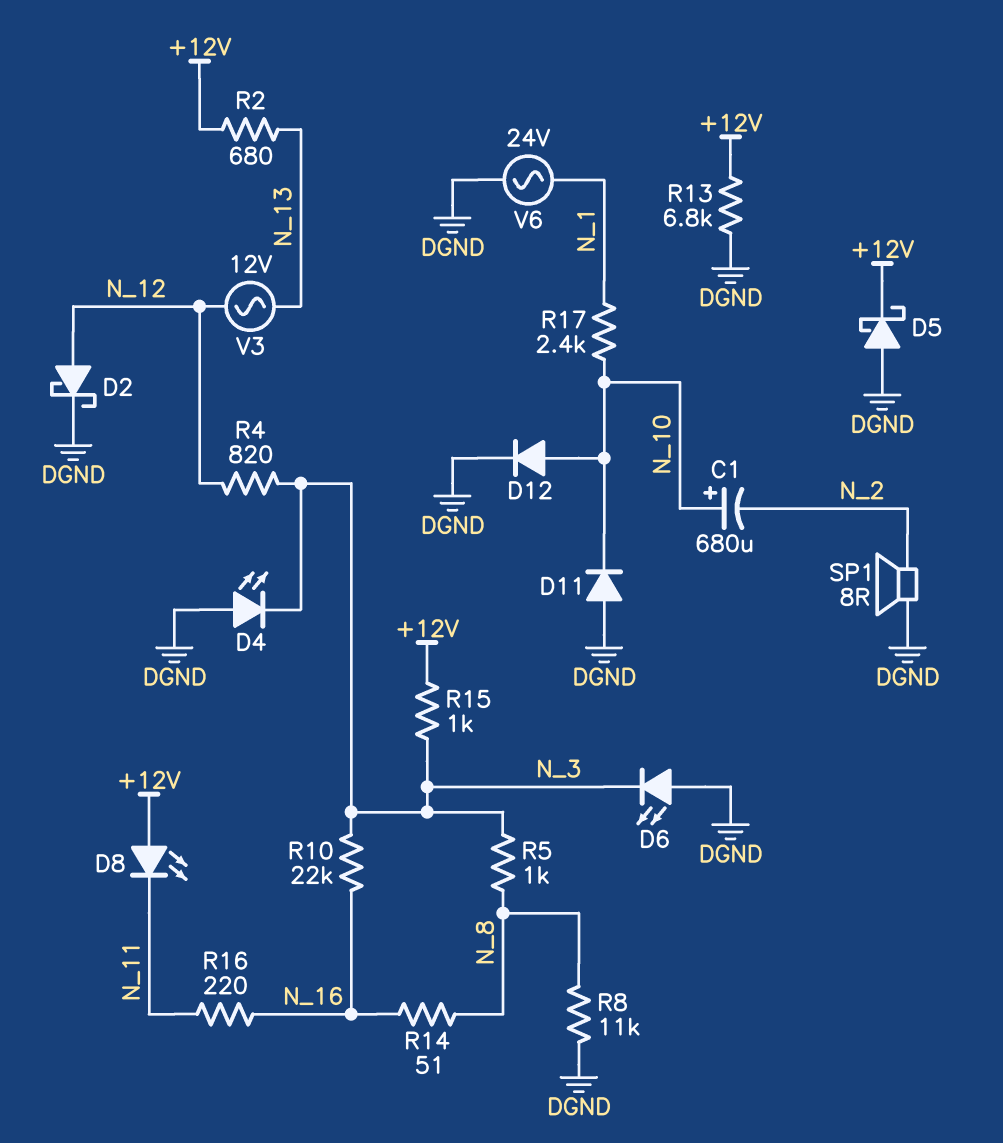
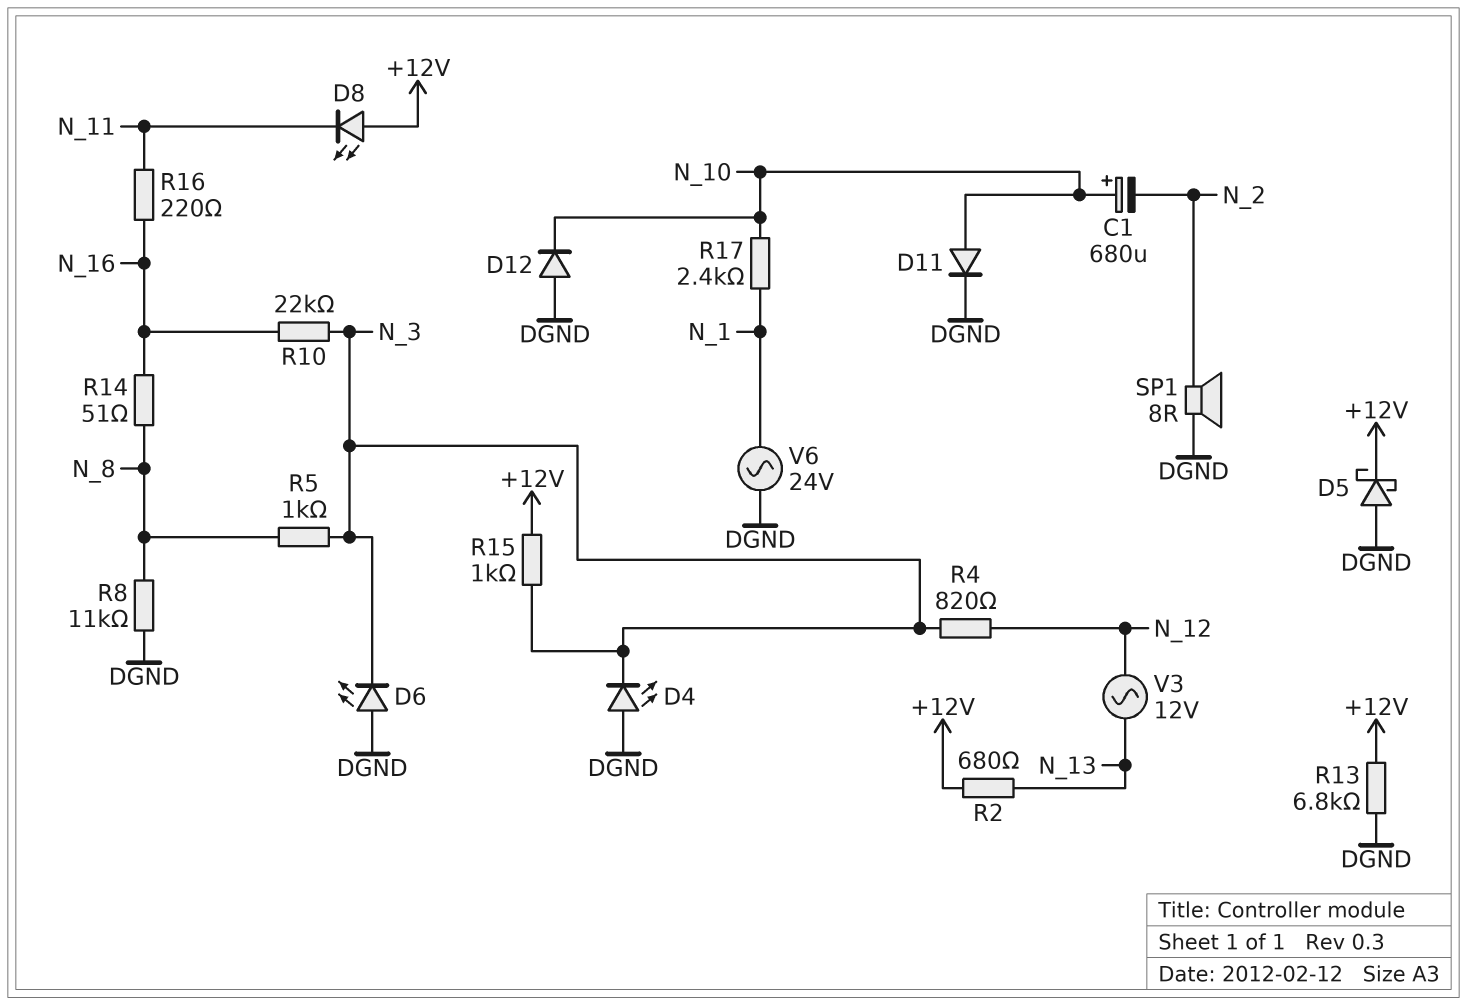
D2: schottky (A N_12, K DGND) -> none
D11: diode (A DGND, K N_10) -> diode (A N_10, K DGND)
D12: diode (A N_10, K DGND) -> diode (A DGND, K N_10)

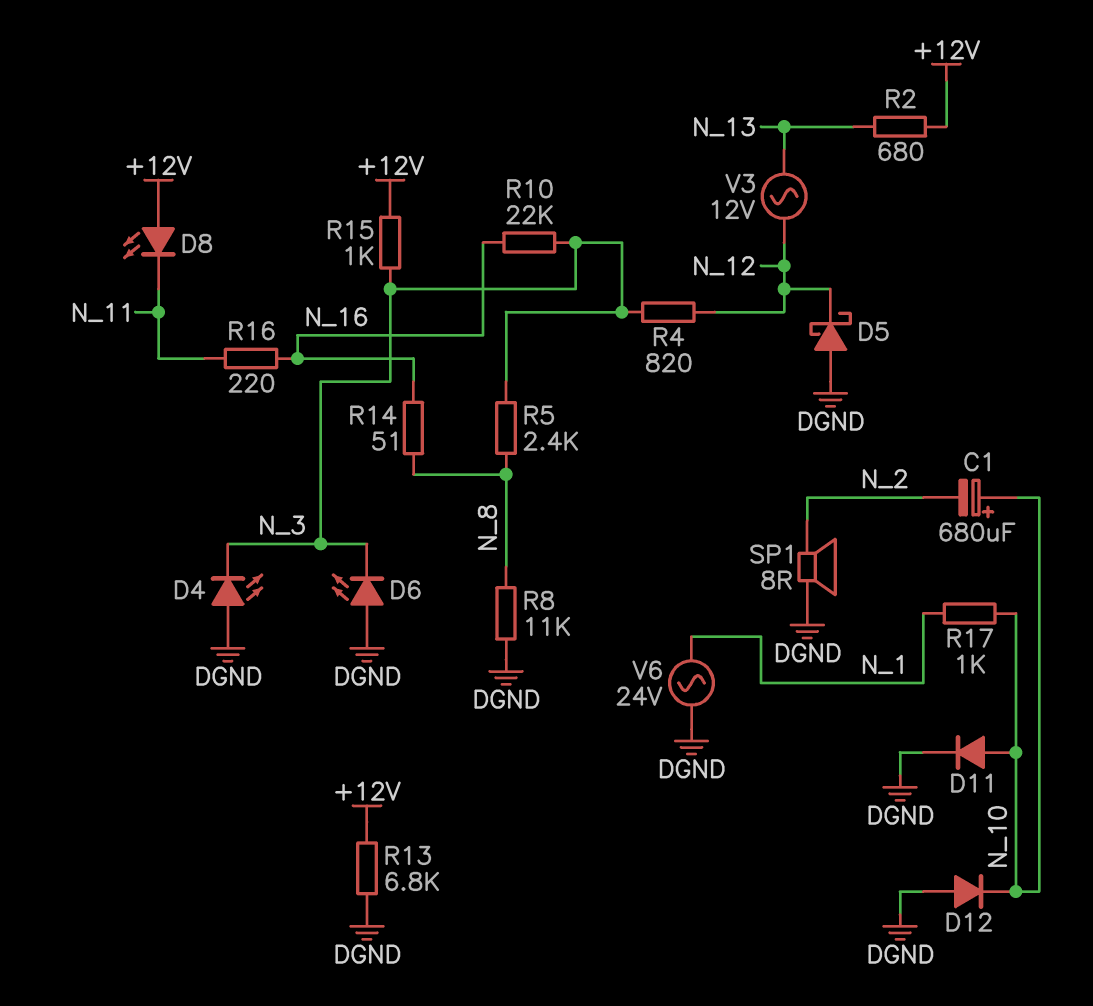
D5: schottky (A DGND, K +12V) -> schottky (A DGND, K N_12)
R5: 1k (N_3, N_8) -> 2.4k (N_3, N_8)
R17: 2.4k (N_1, N_10) -> 1k (N_1, N_10)

